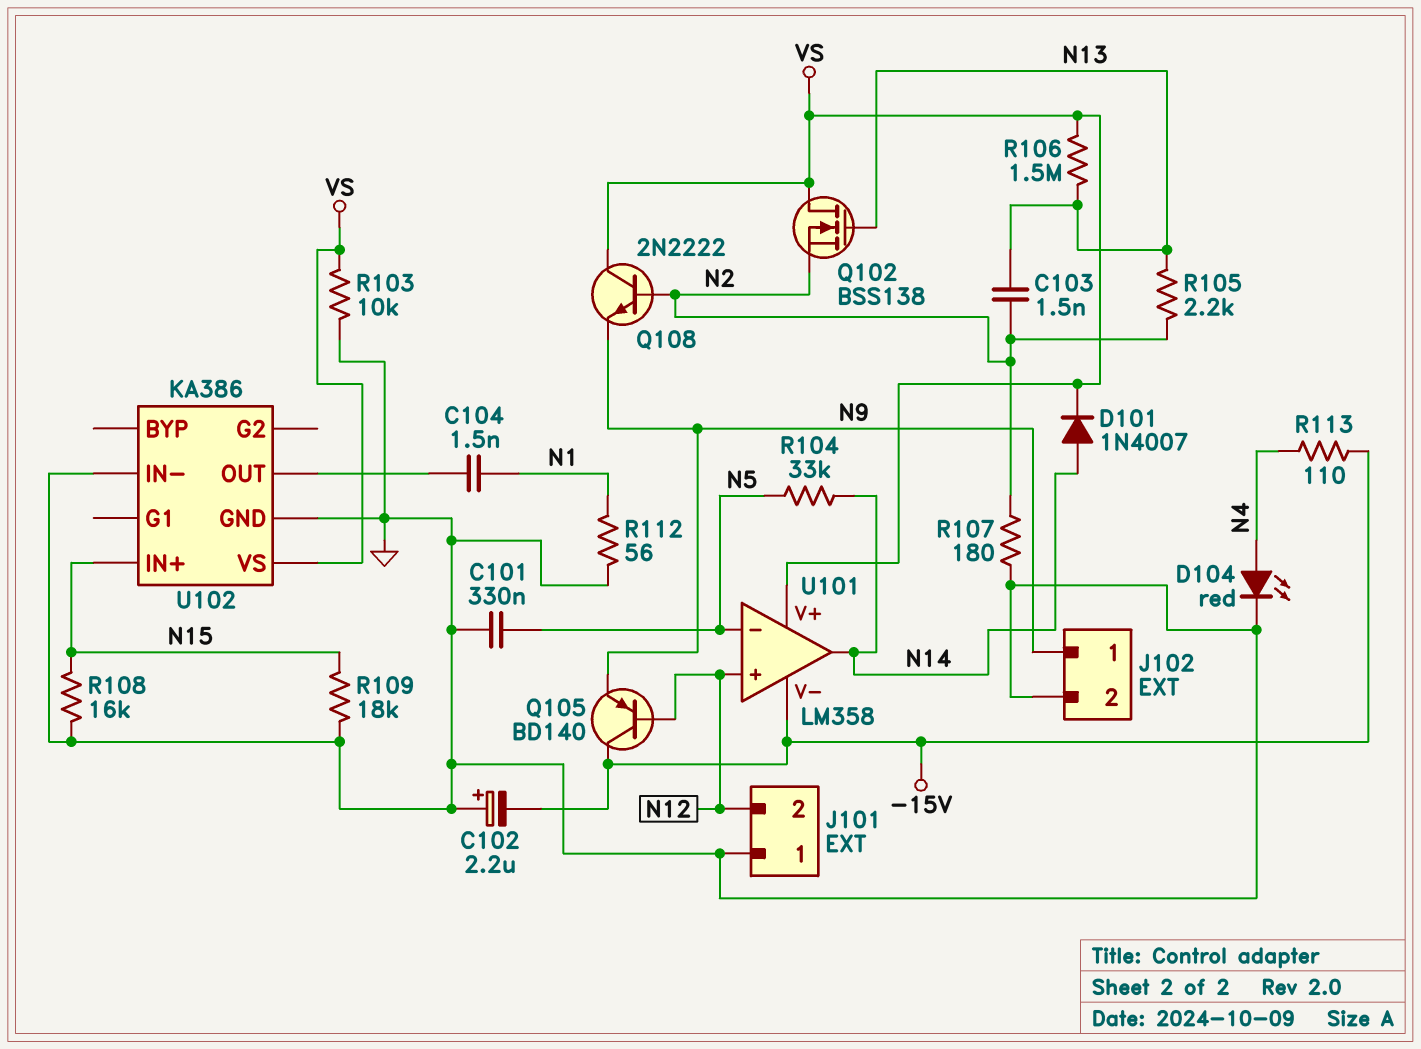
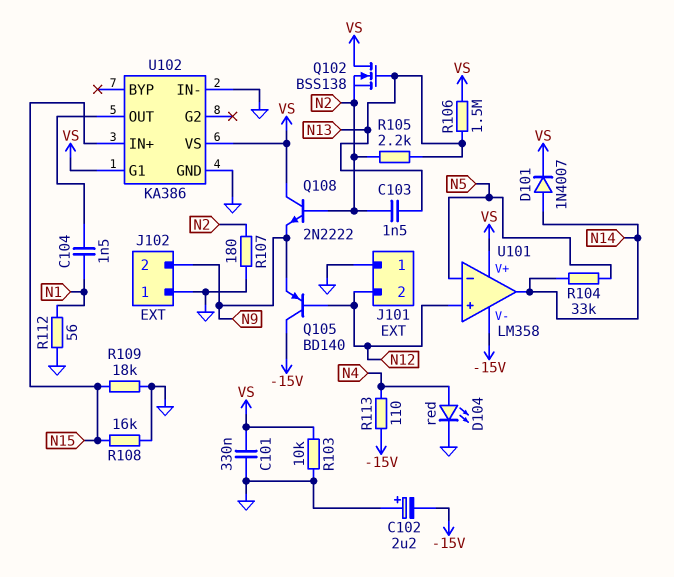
C101: 330nF (GND, N5) -> 330nF (GND, VS)
J102 pin 1: N9 -> GND
J102 pin 2: GND -> N9
U102 pin G1: none -> VS

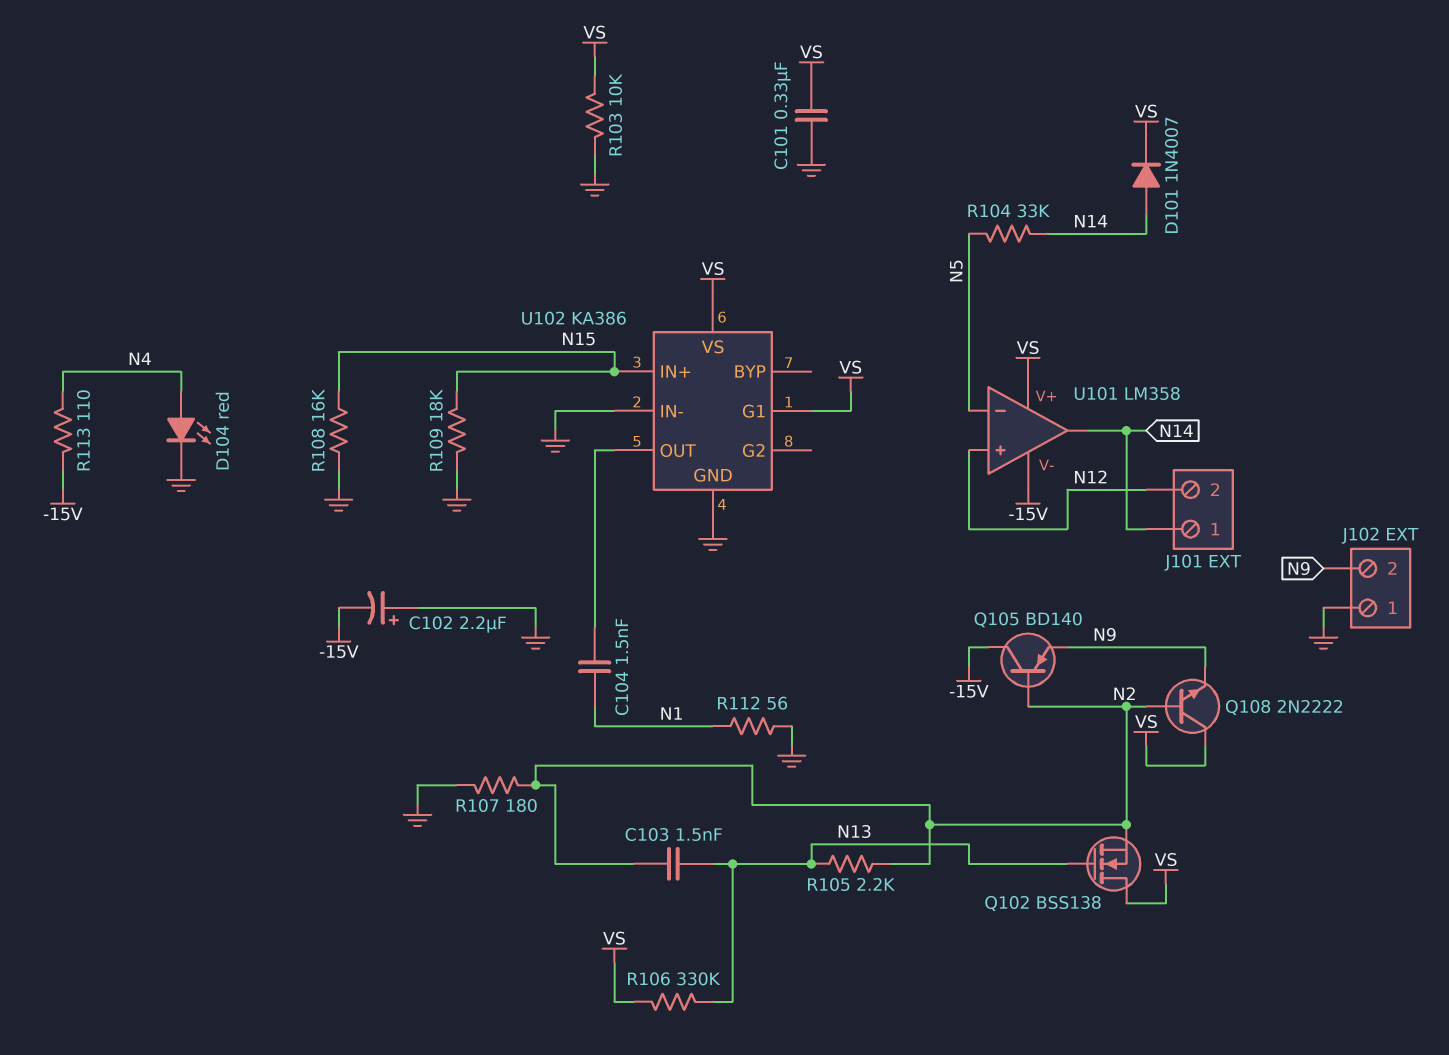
J101 pin 1: GND -> N14
Q105: PNP BD140 (B N12, C -15V, E N9) -> PNP BD140 (B N2, C -15V, E N9)
R106: 1.5M (N13, VS) -> 330k (N13, VS)

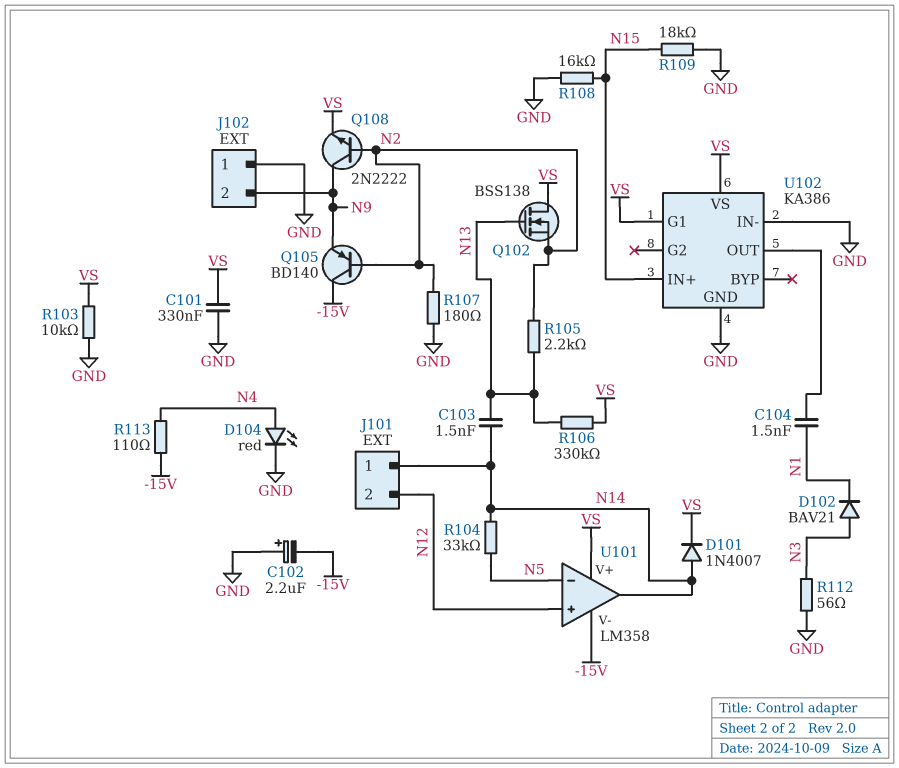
C103: 1.5nF (N2, N13) -> 1.5nF (N13, N14)
D102: none -> diode BAV21 (A N3, K N1)
Q108: NPN 2N2222 (B N2, C VS, E N9) -> NPN 2N2222 (B N2, C N9, E VS)
R112: 56 (GND, N1) -> 56 (GND, N3)

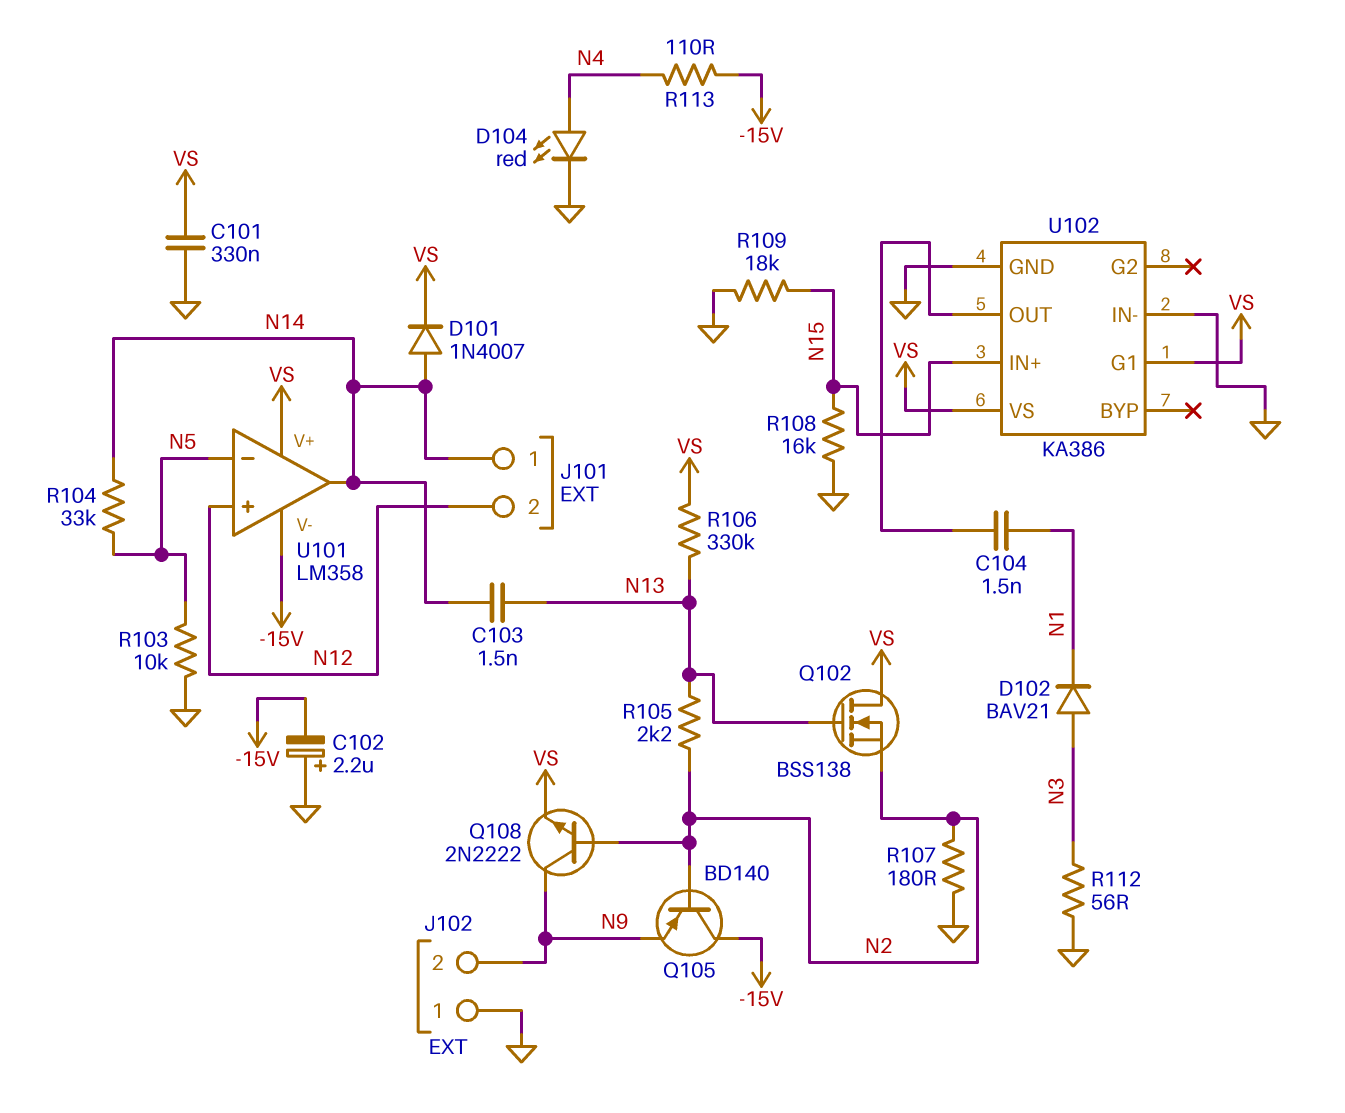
R103: 10k (GND, VS) -> 10k (GND, N5)

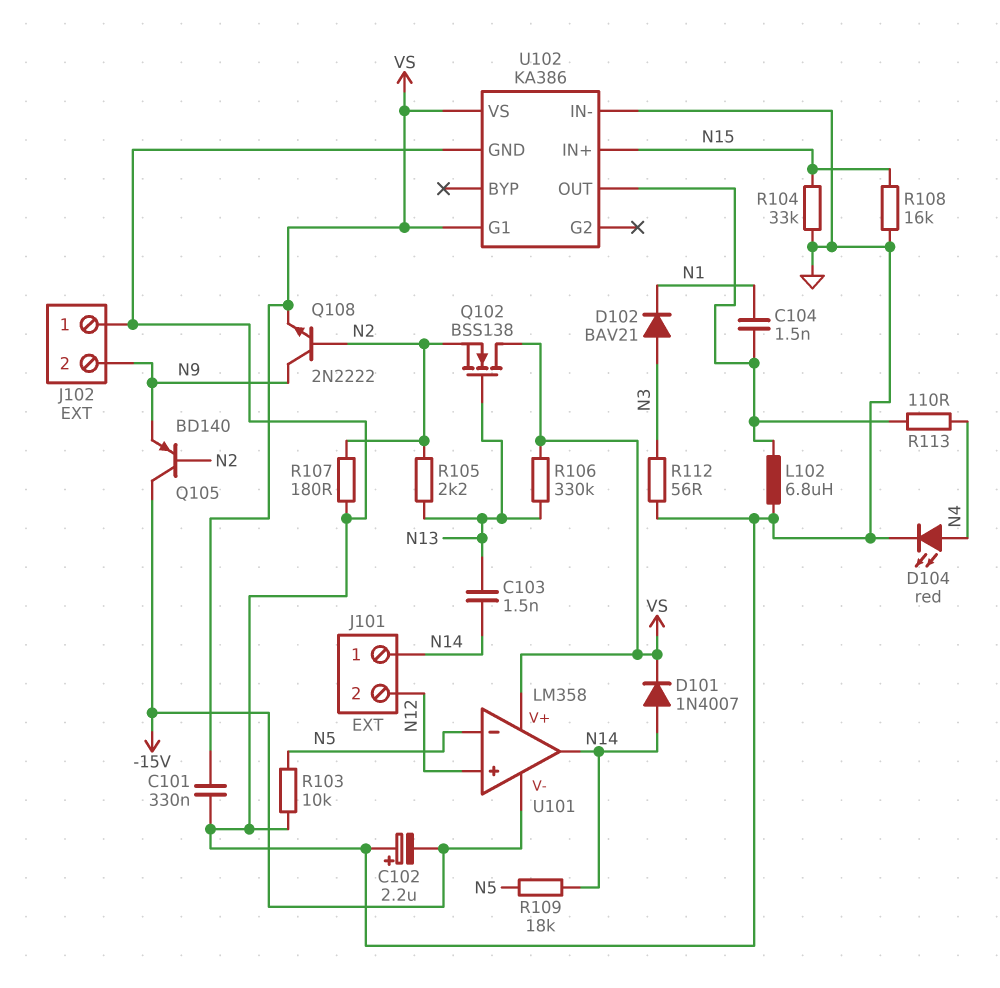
L102: none -> 6.8uH (GND, U102/OUT)
R104: 33k (N5, N14) -> 33k (GND, N15)
R109: 18k (GND, N15) -> 18k (N5, N14)
R113: 110 (-15V, N4) -> 110 (N4, U102/OUT)

